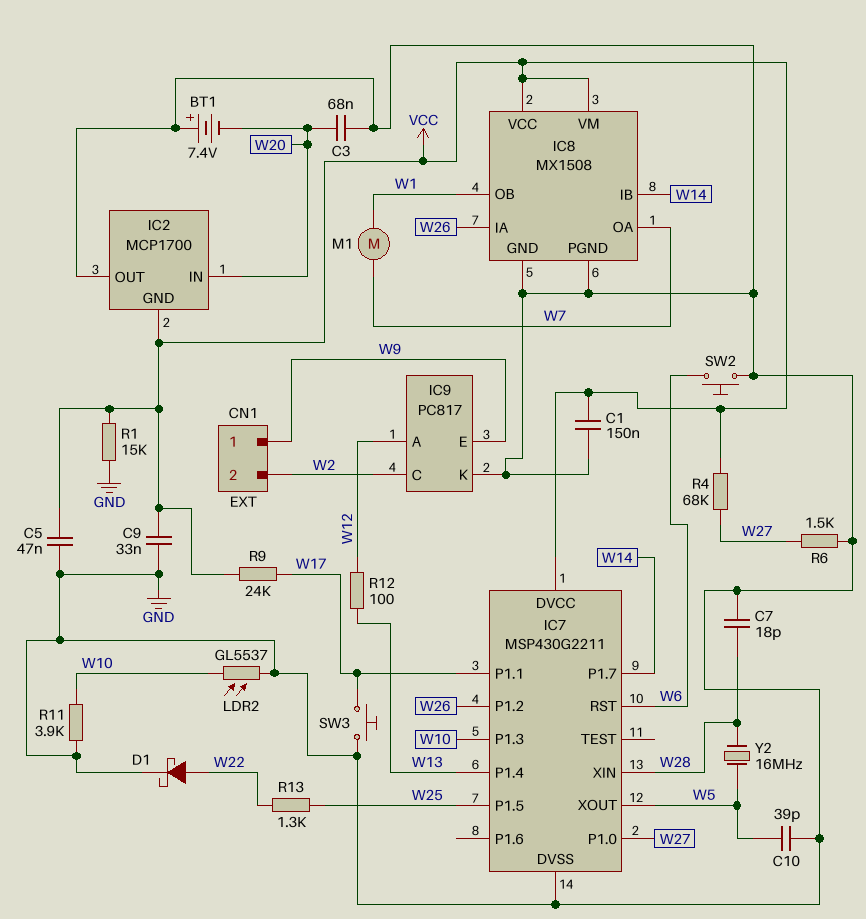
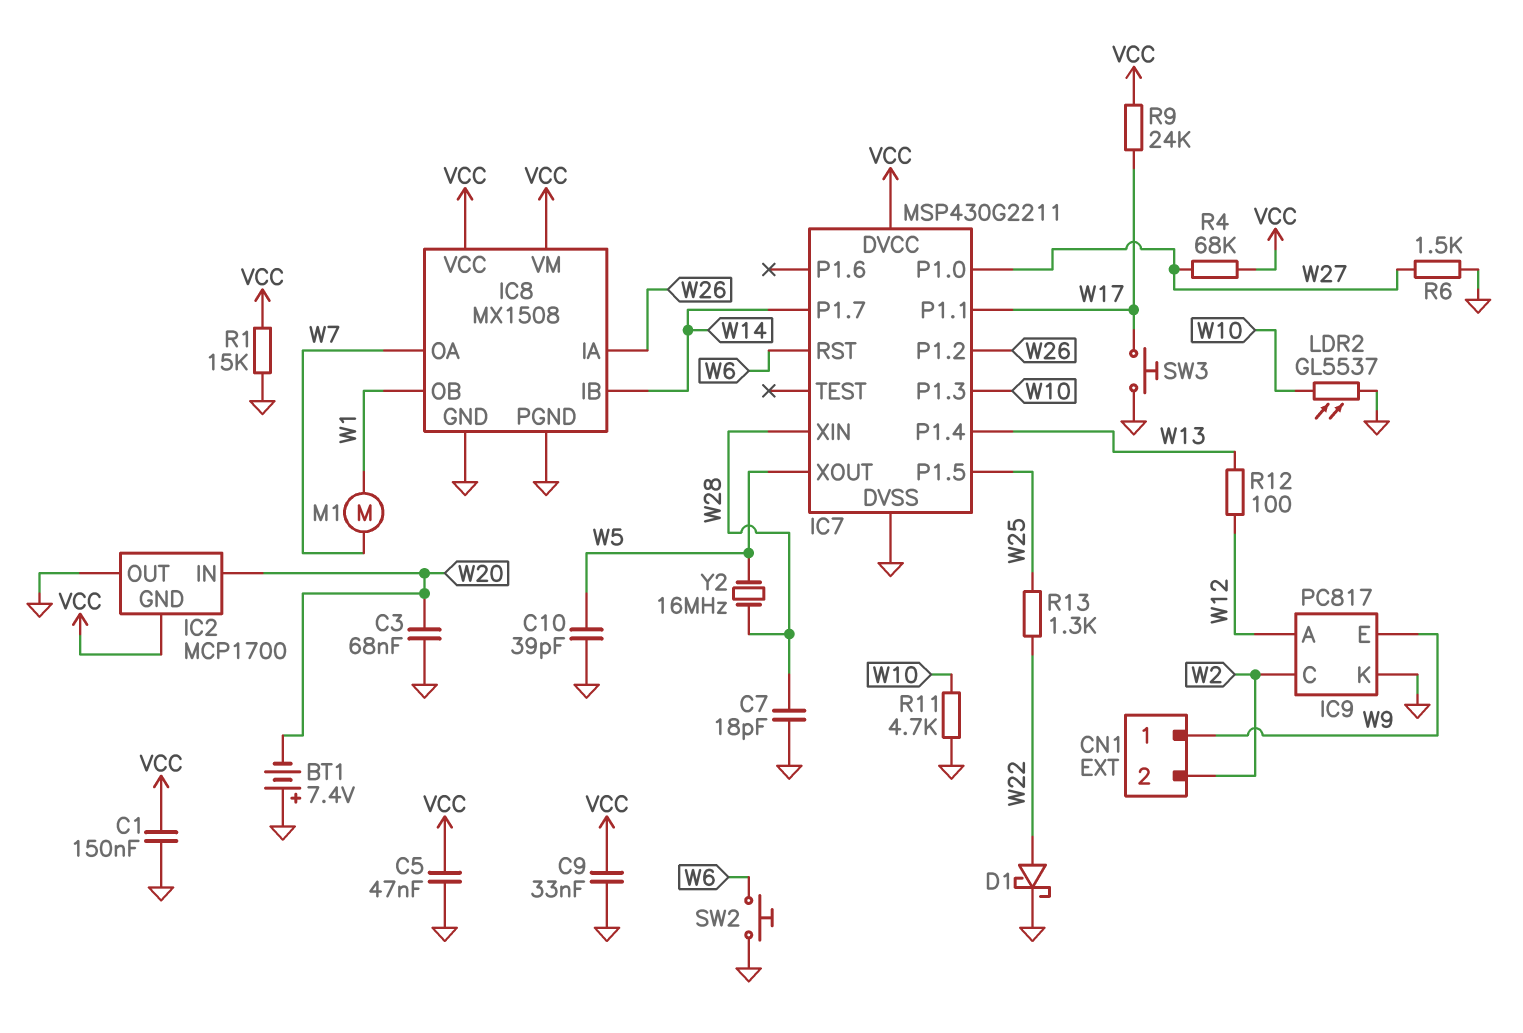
R11: 3.9k (GND, W10) -> 4.7k (GND, W10)

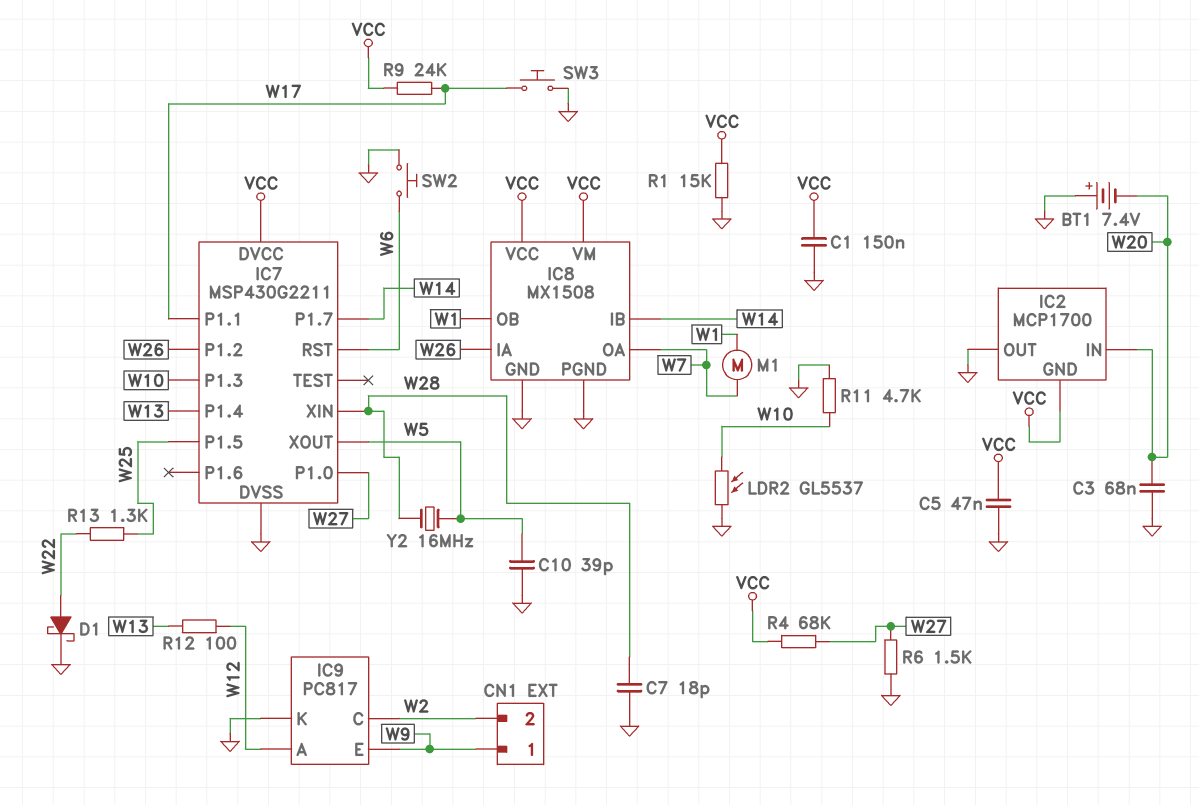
C9: 33nF (GND, VCC) -> none

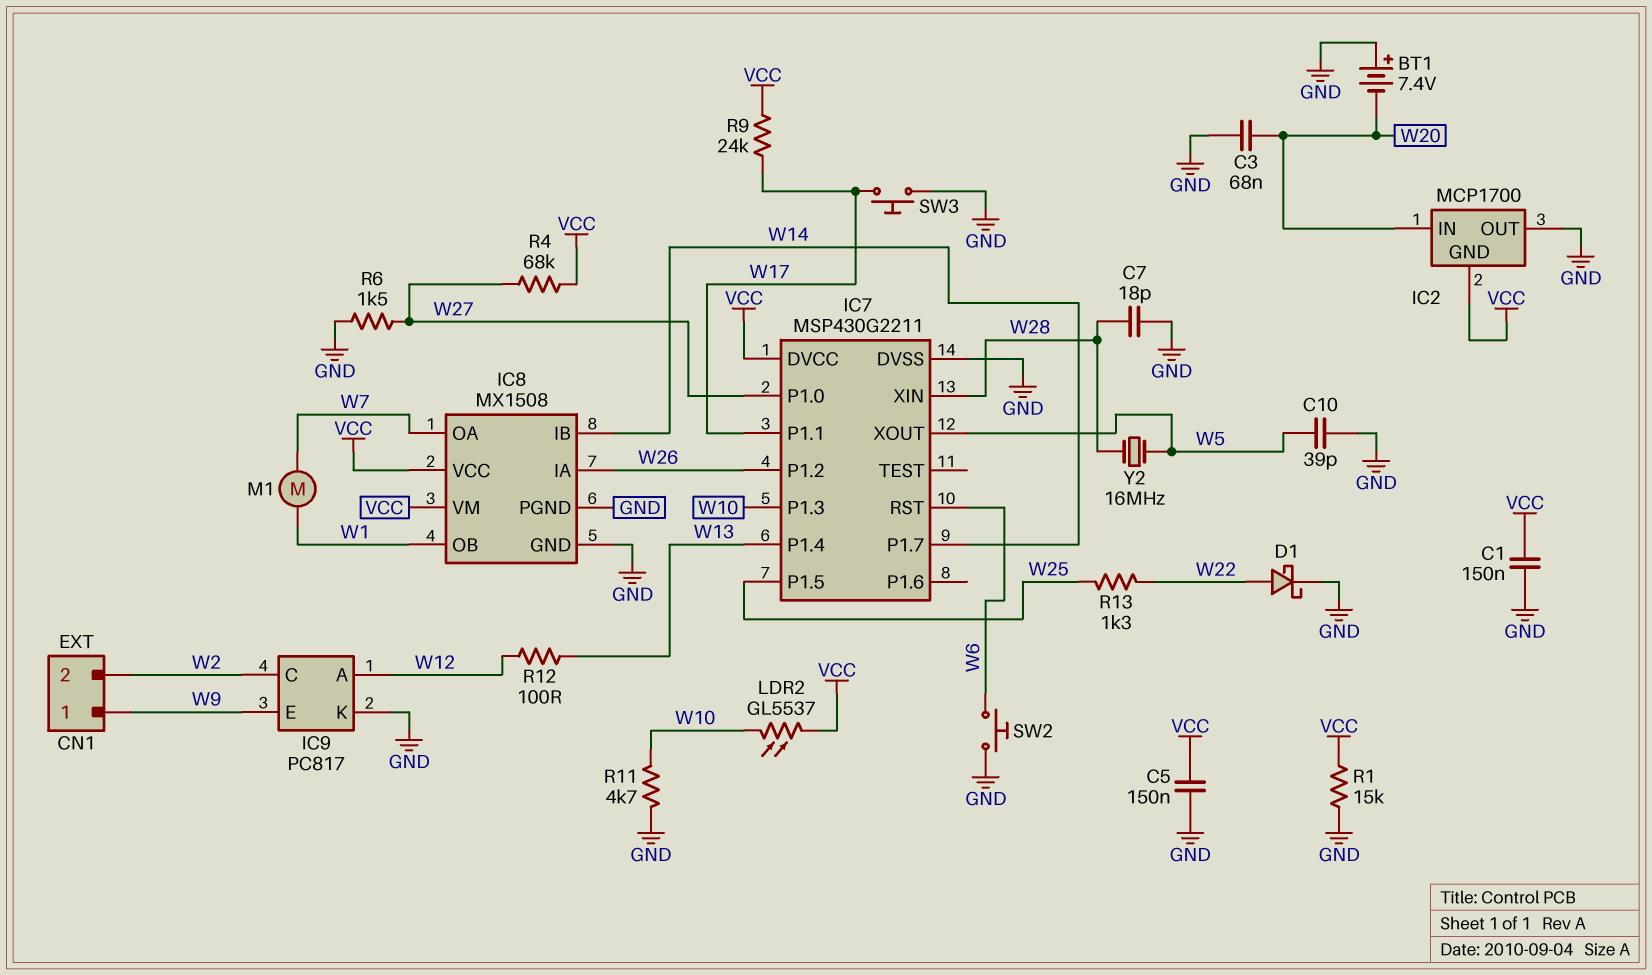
C5: 47nF (GND, VCC) -> 150nF (GND, VCC)
LDR2: GL5537 (GND, W10) -> GL5537 (VCC, W10)

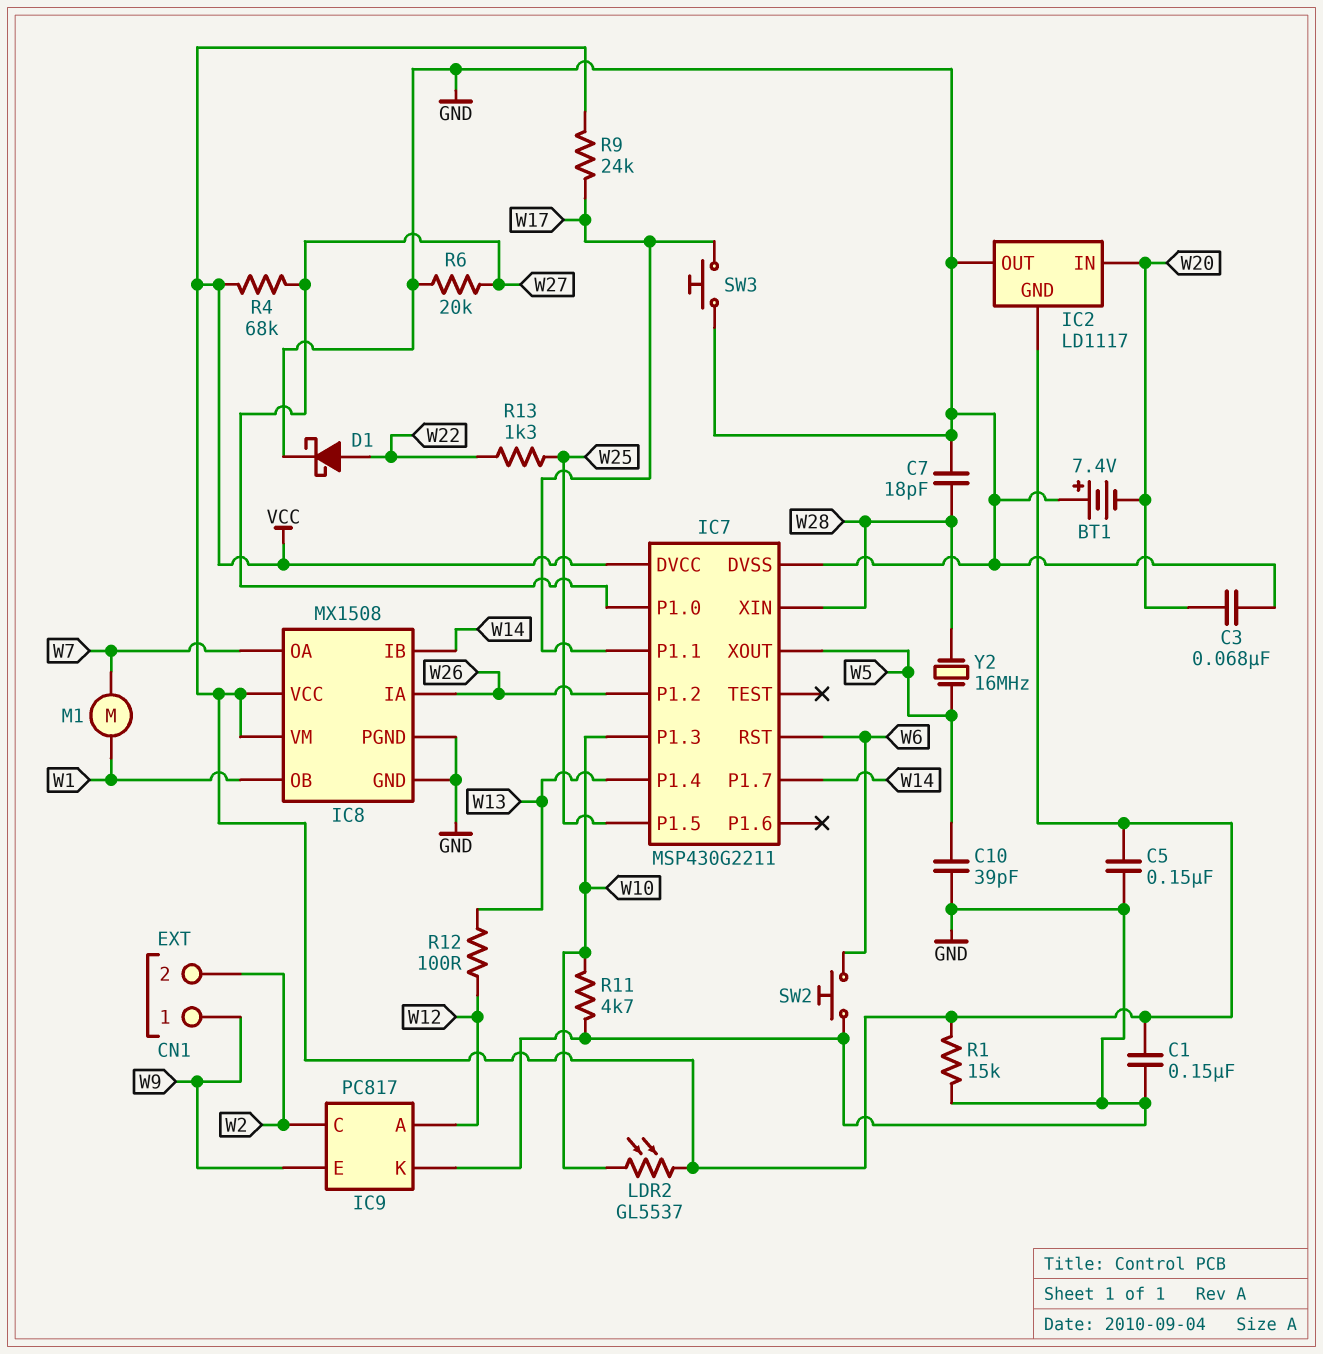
IC2: MCP1700 -> LD1117
R6: 1.5k (GND, W27) -> 20k (GND, W27)

